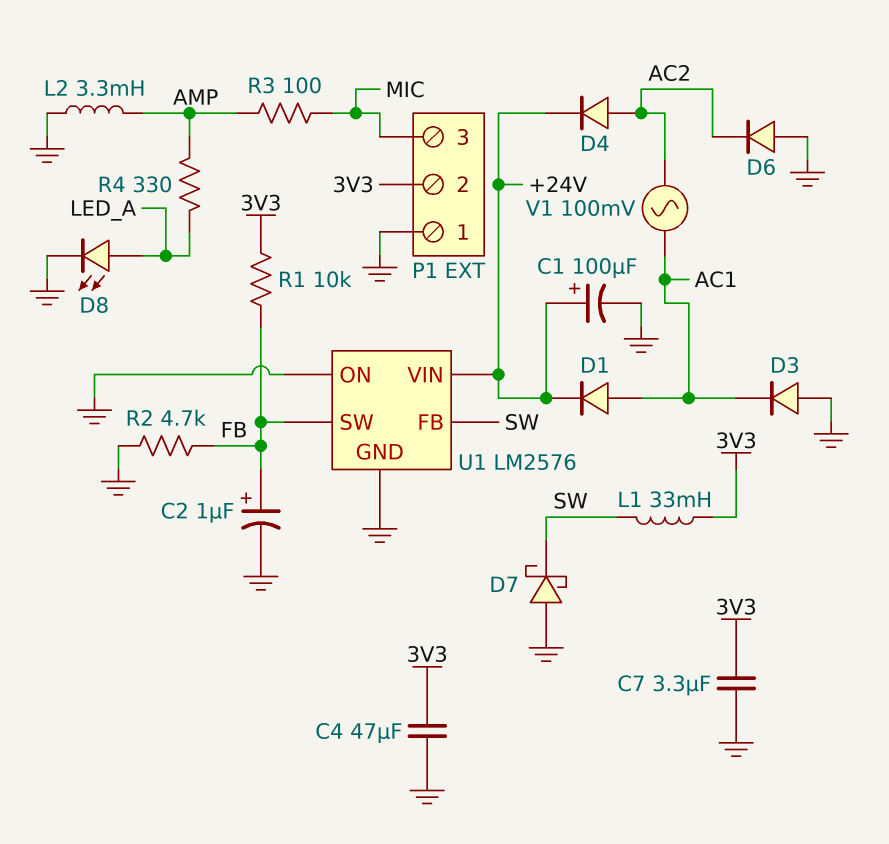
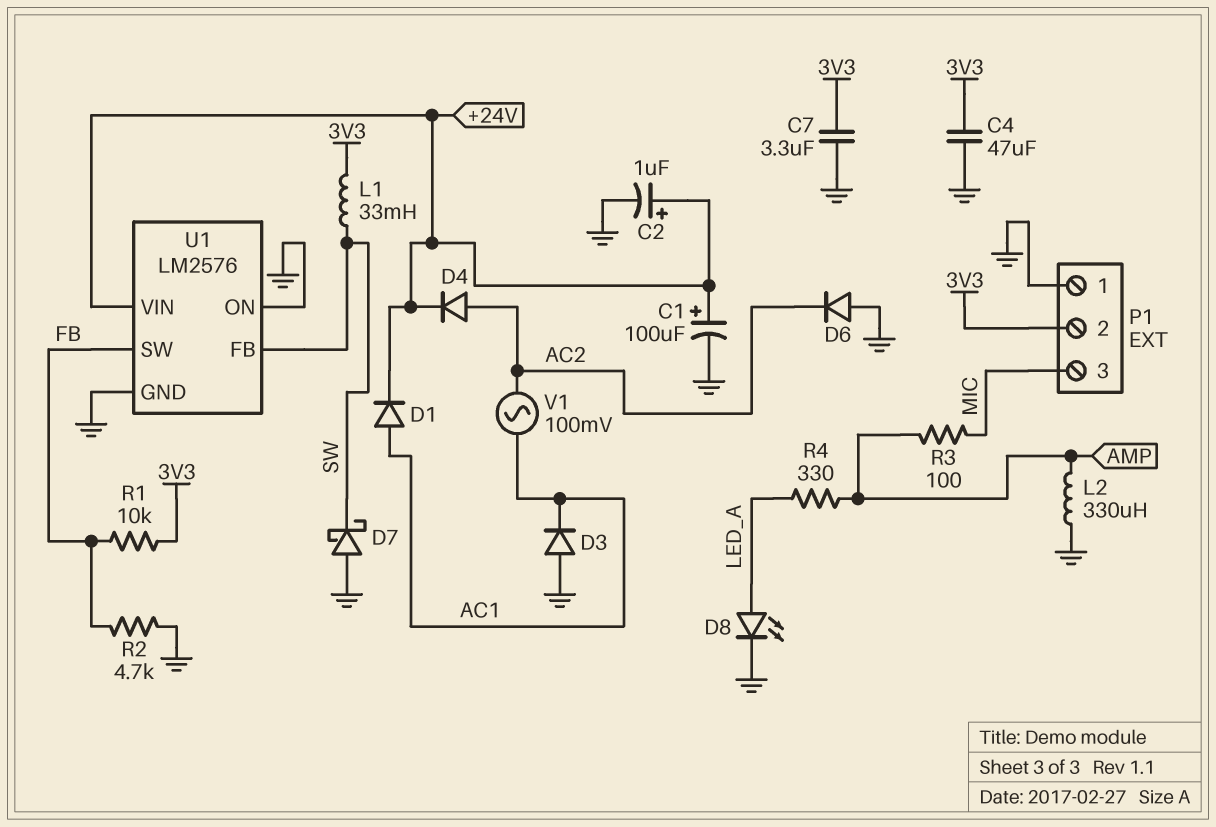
C2: 1uF (plus FB, minus GND) -> 1uF (plus +24V, minus GND)
L2: 3.3mH (AMP, GND) -> 330uH (AMP, GND)

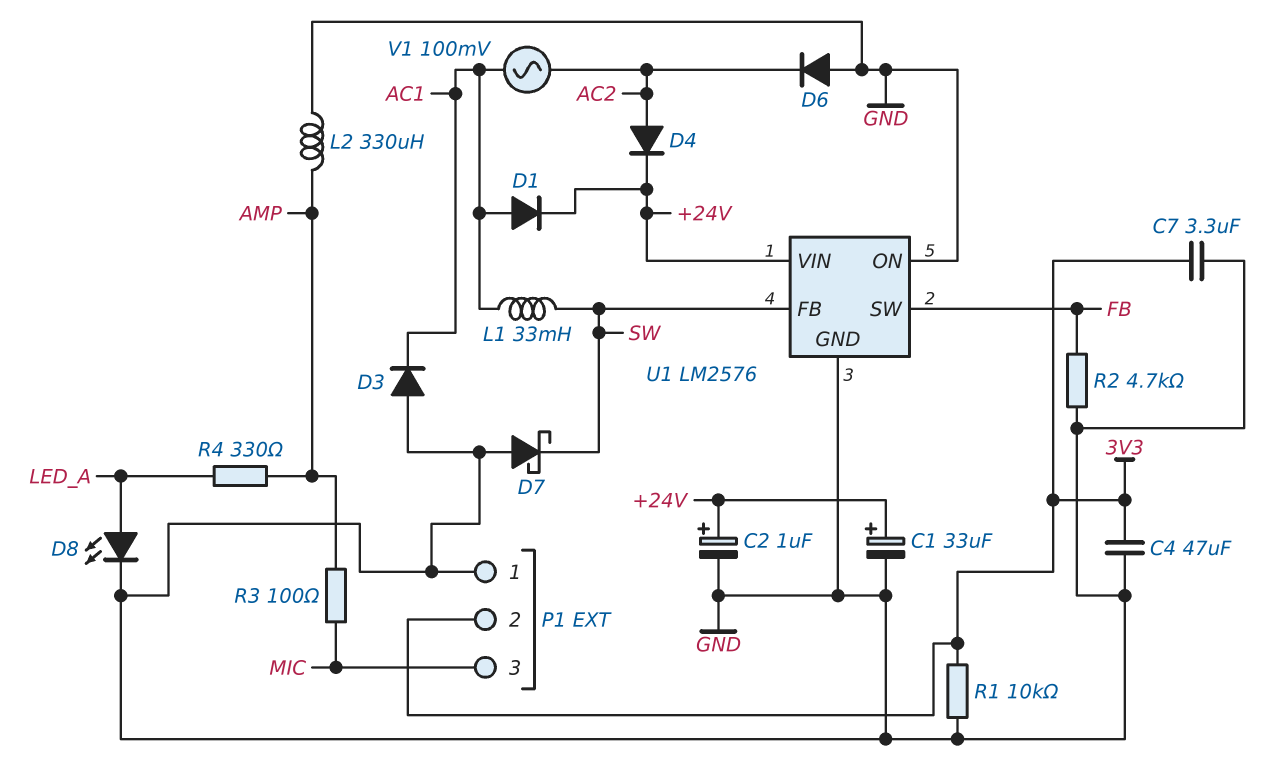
C1: 100uF (plus +24V, minus GND) -> 33uF (plus +24V, minus GND)
L1: 33mH (3V3, SW) -> 33mH (AC1, SW)
R1: 10k (3V3, FB) -> 10k (3V3, GND)

